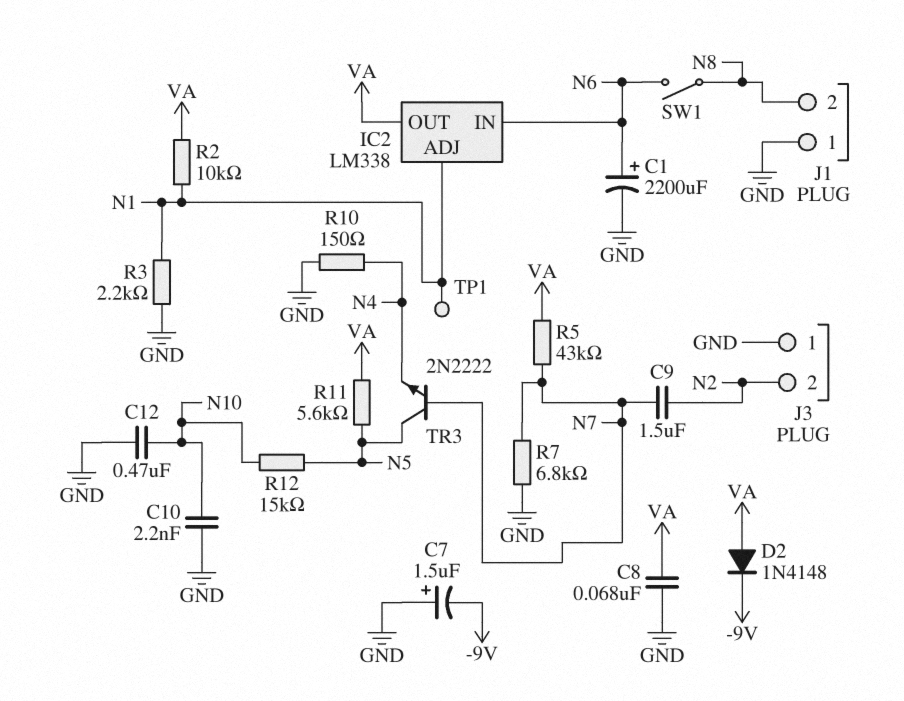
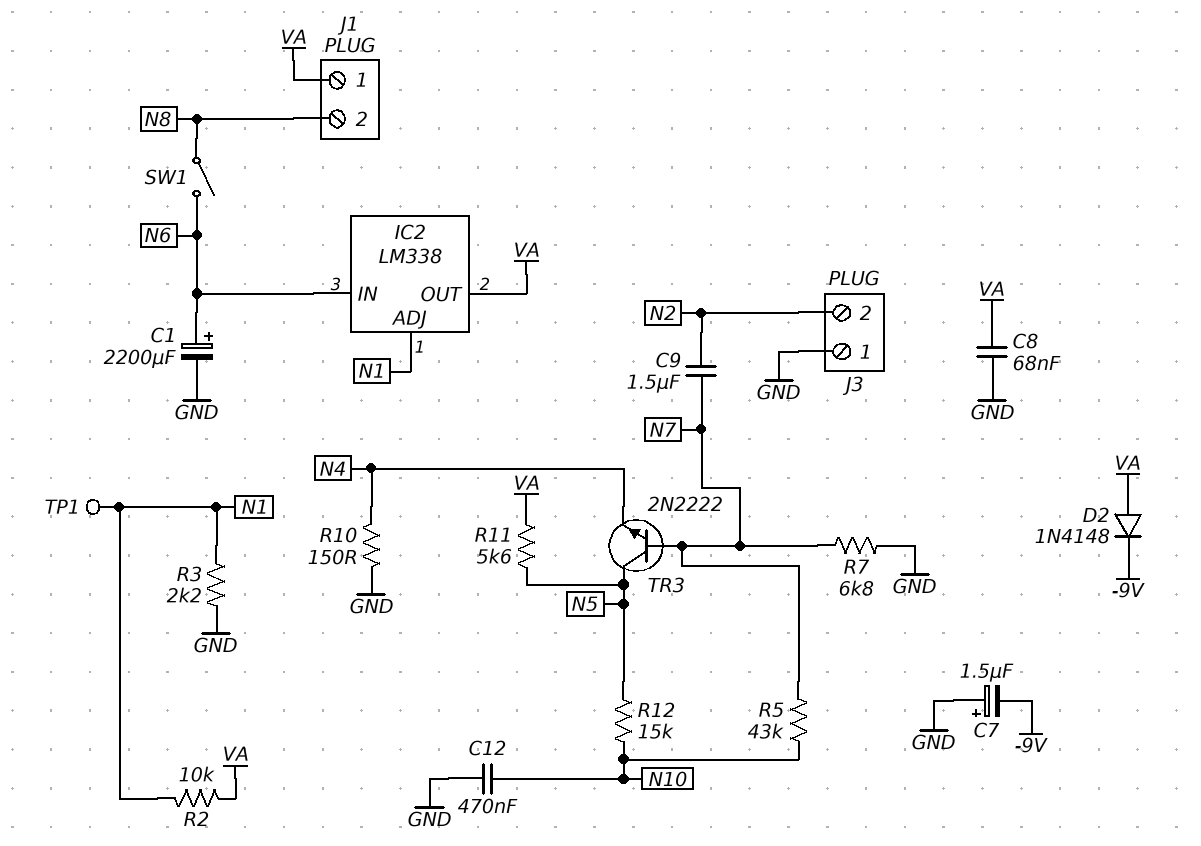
C10: 2.2nF (GND, N10) -> none
J1 pin 1: GND -> VA
R5: 43k (N7, VA) -> 43k (N7, N10)

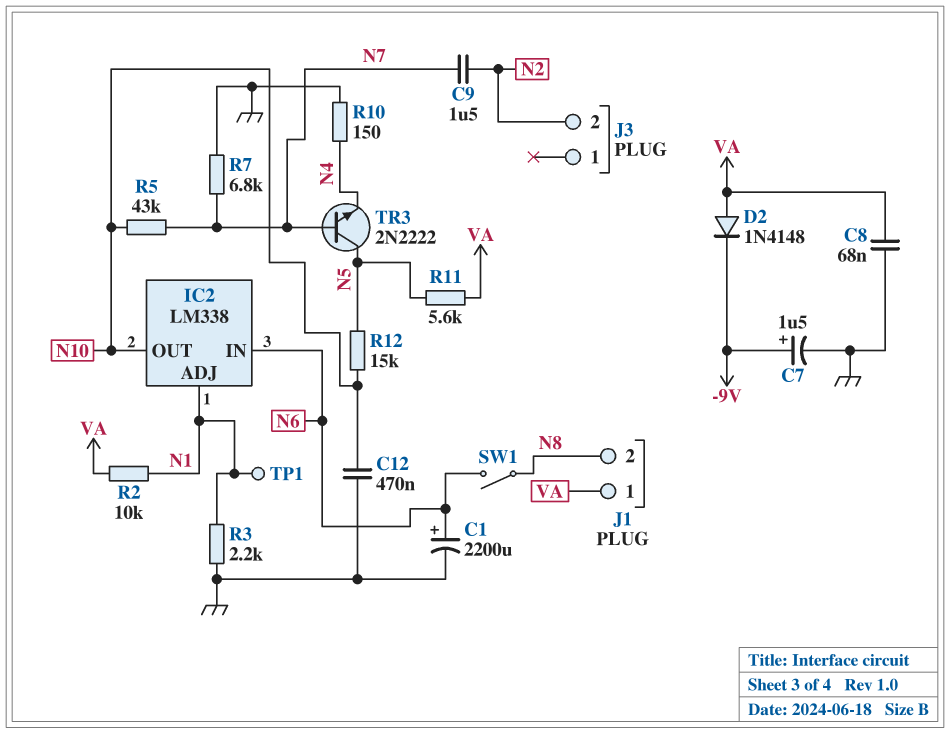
C7: 1.5uF (plus GND, minus -9V) -> 1.5uF (plus -9V, minus GND)
IC2 pin OUT: VA -> N10
J3 pin 1: GND -> none

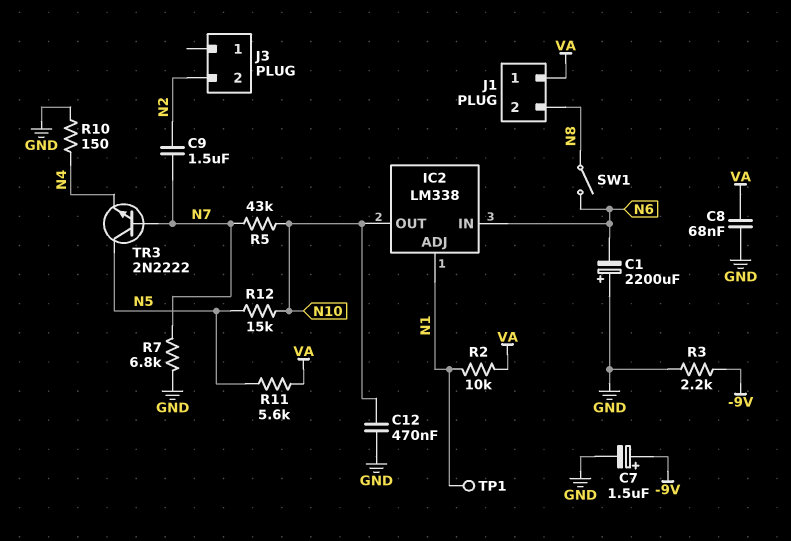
C1: 2200uF (plus N6, minus GND) -> 2200uF (plus GND, minus N6)
D2: diode 1N4148 (A VA, K -9V) -> none
R3: 2.2k (GND, N1) -> 2.2k (-9V, GND)

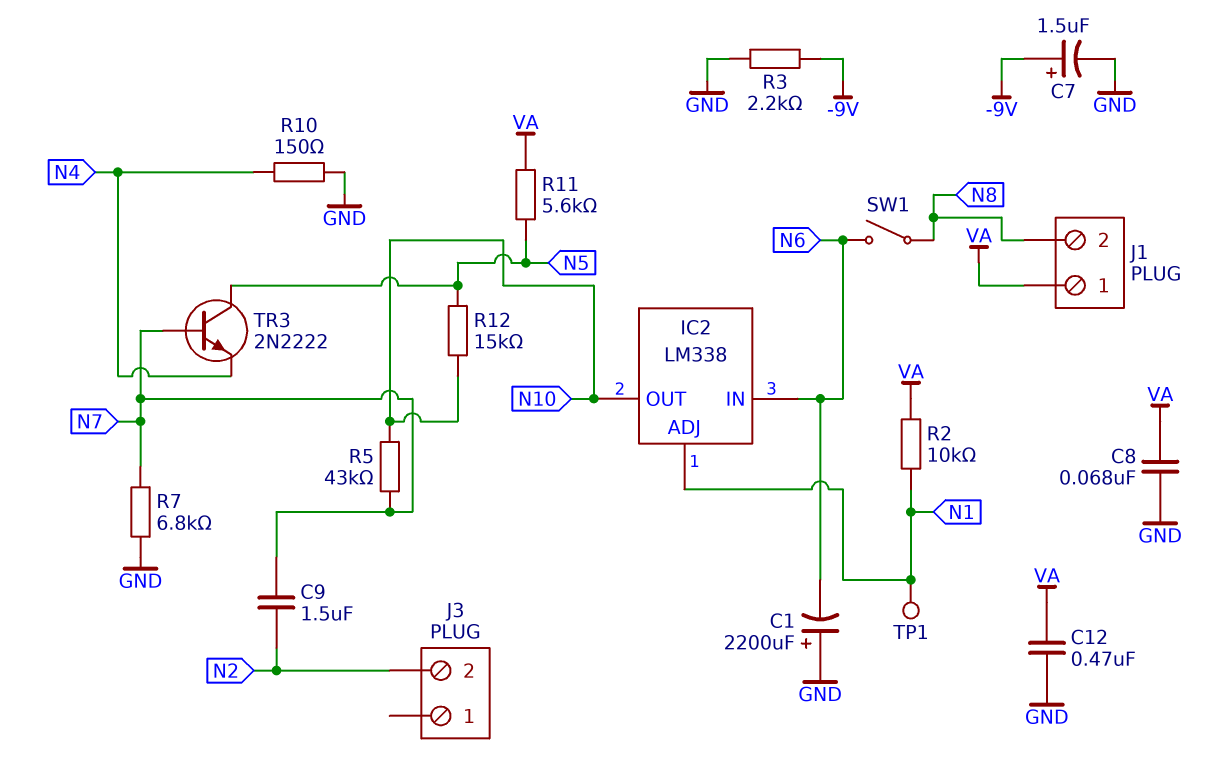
C12: 470nF (GND, N10) -> 470nF (GND, VA)

